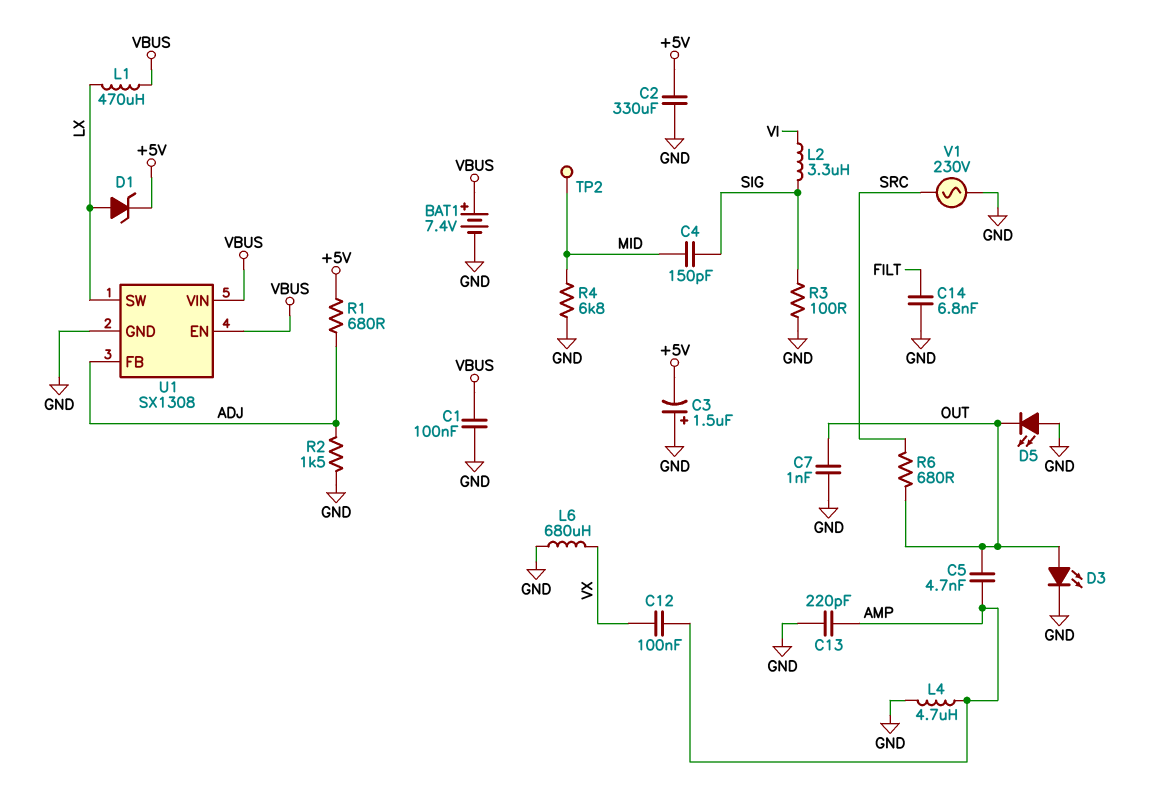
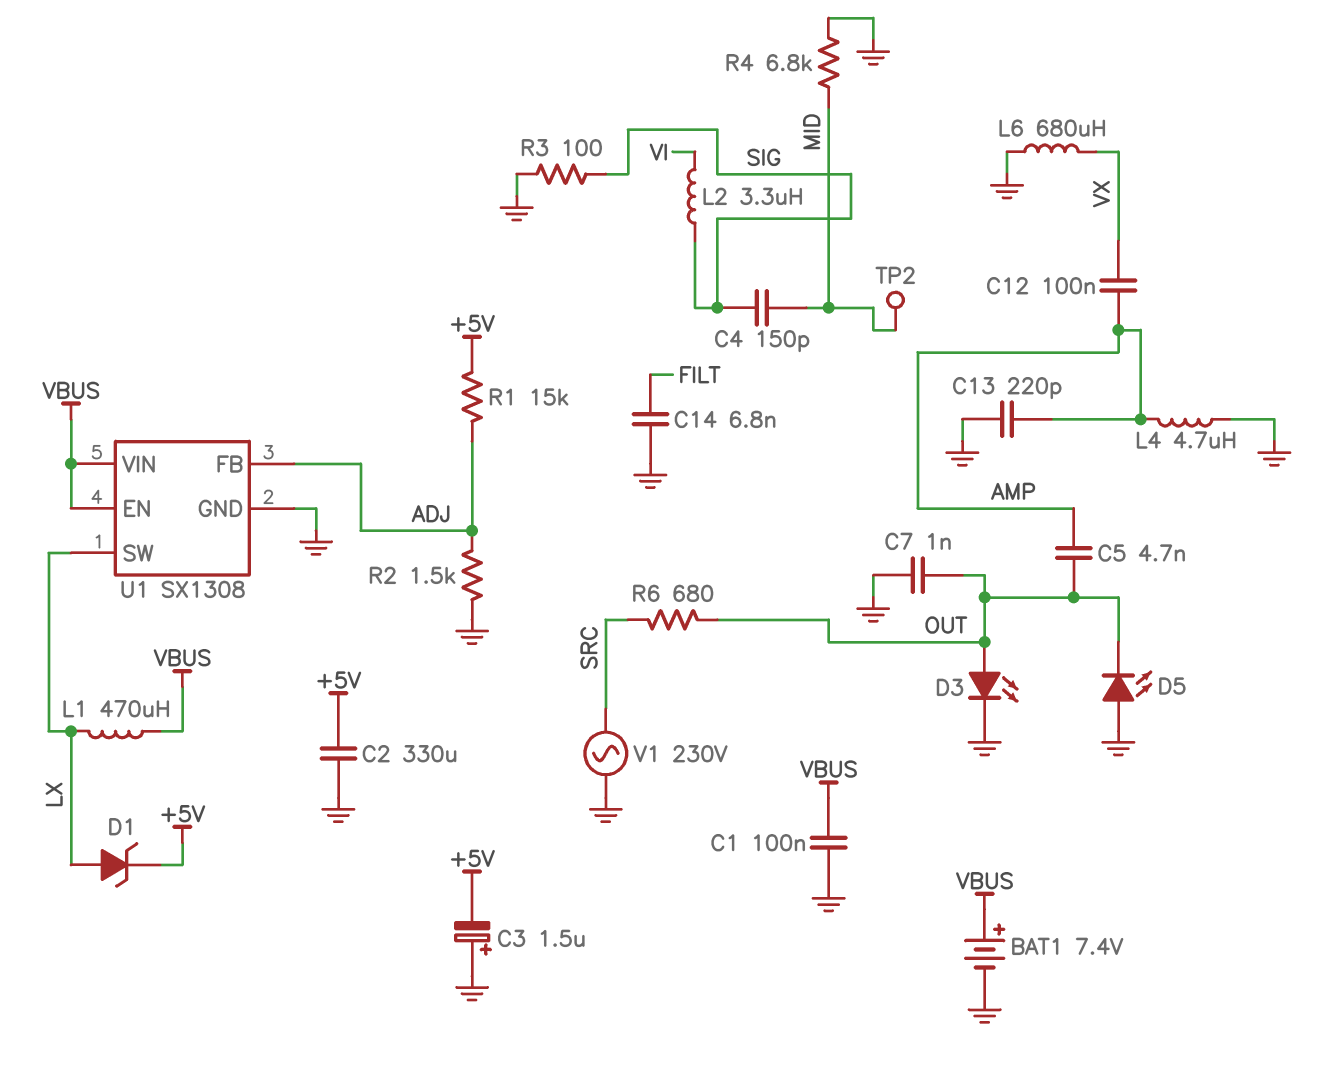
R1: 680 (+5V, ADJ) -> 15k (+5V, ADJ)

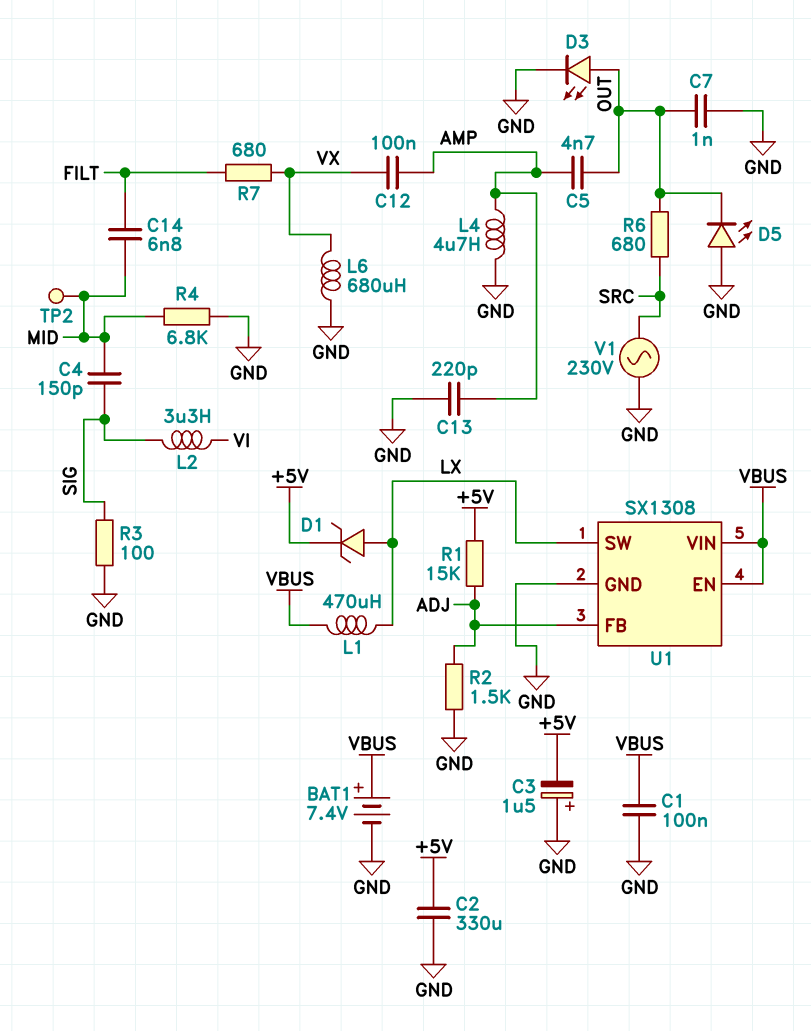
C14: 6.8nF (FILT, GND) -> 6.8nF (FILT, MID)
R7: none -> 680 (FILT, VX)

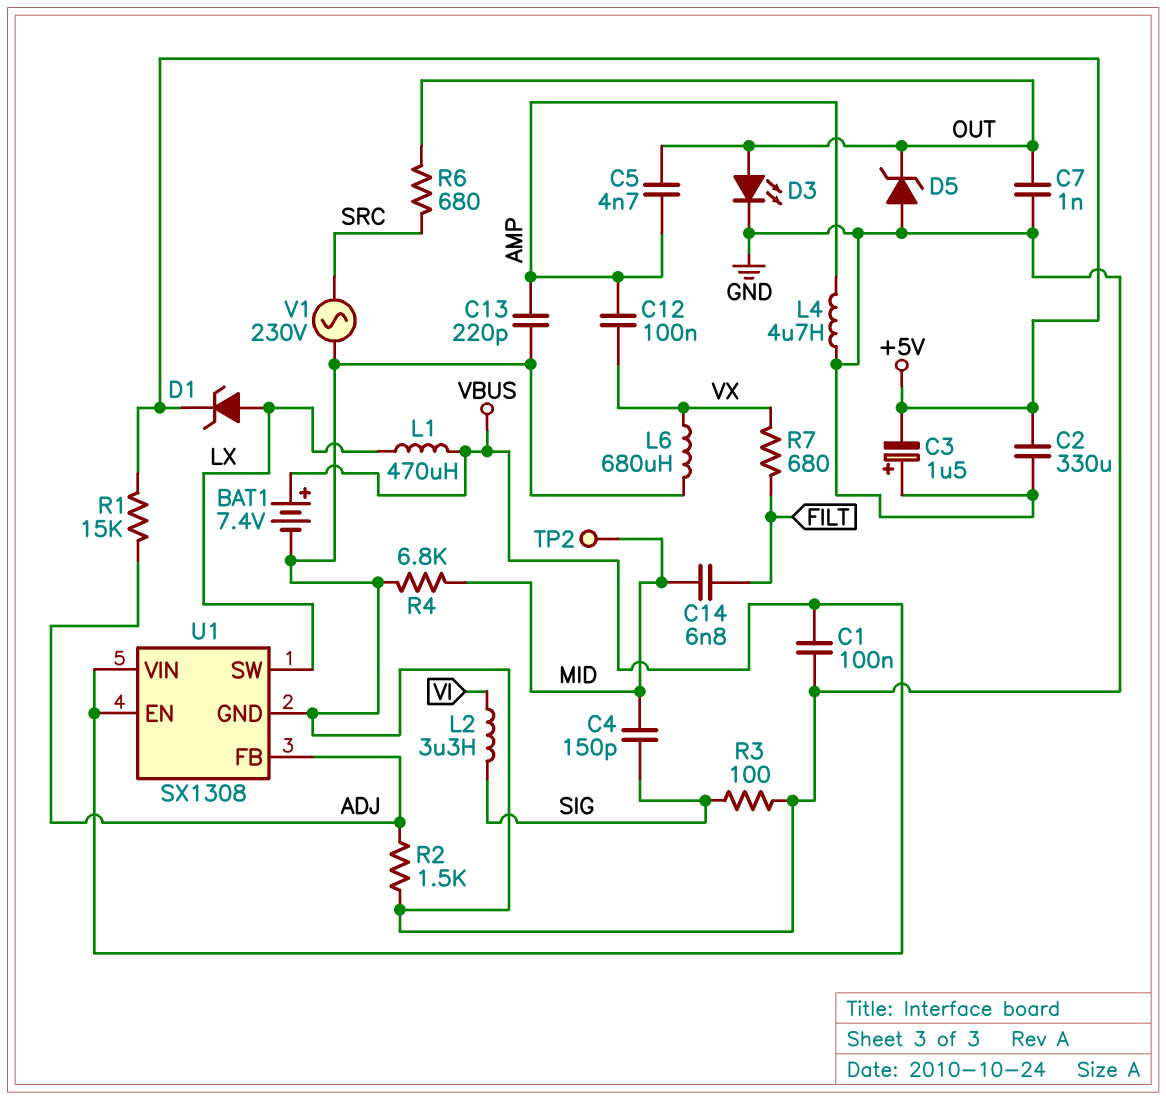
D5: LED (A GND, K OUT) -> zener (A GND, K OUT)

